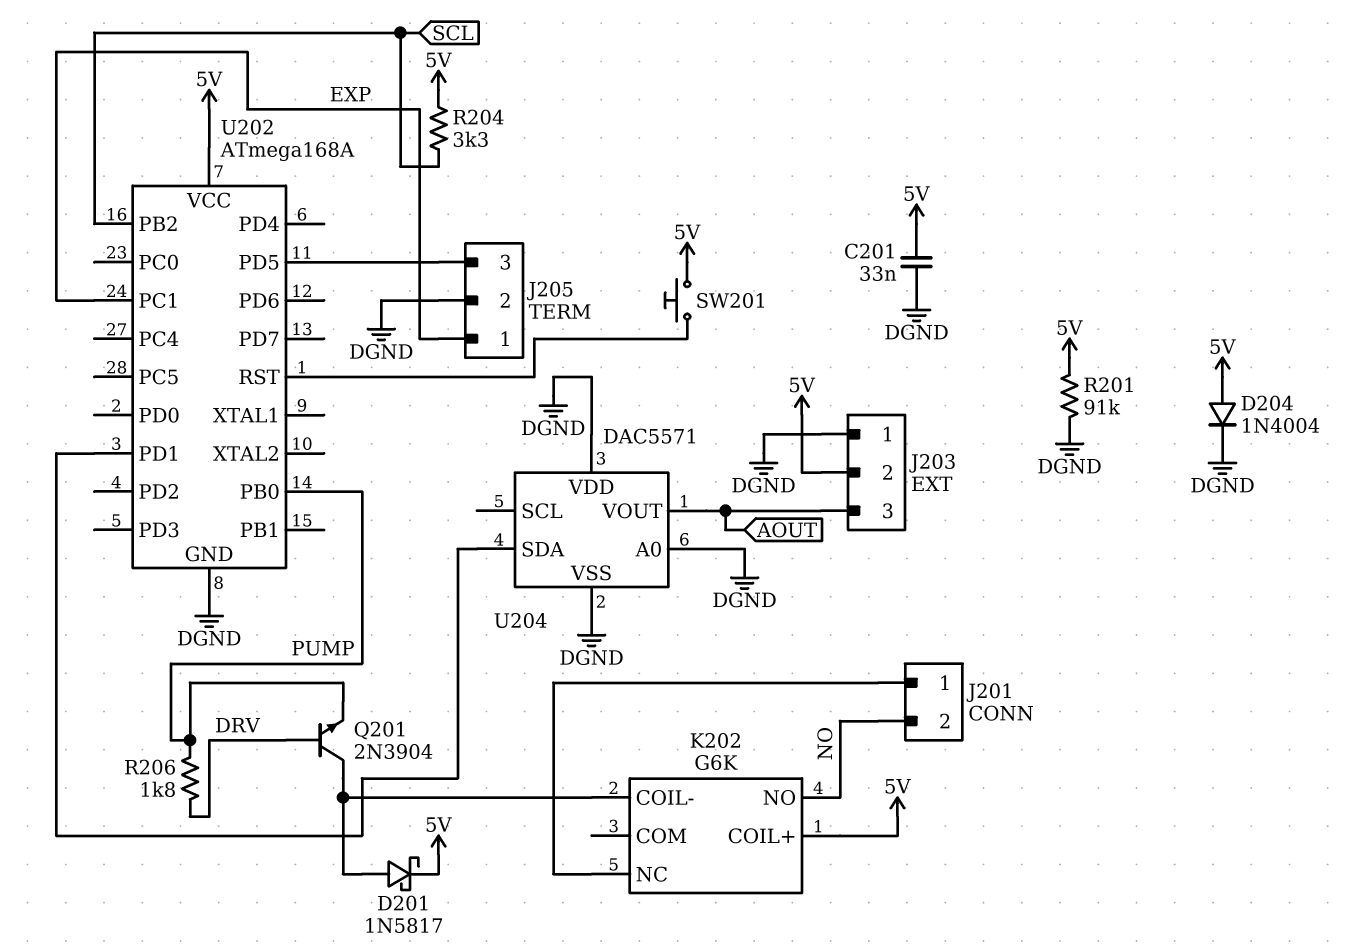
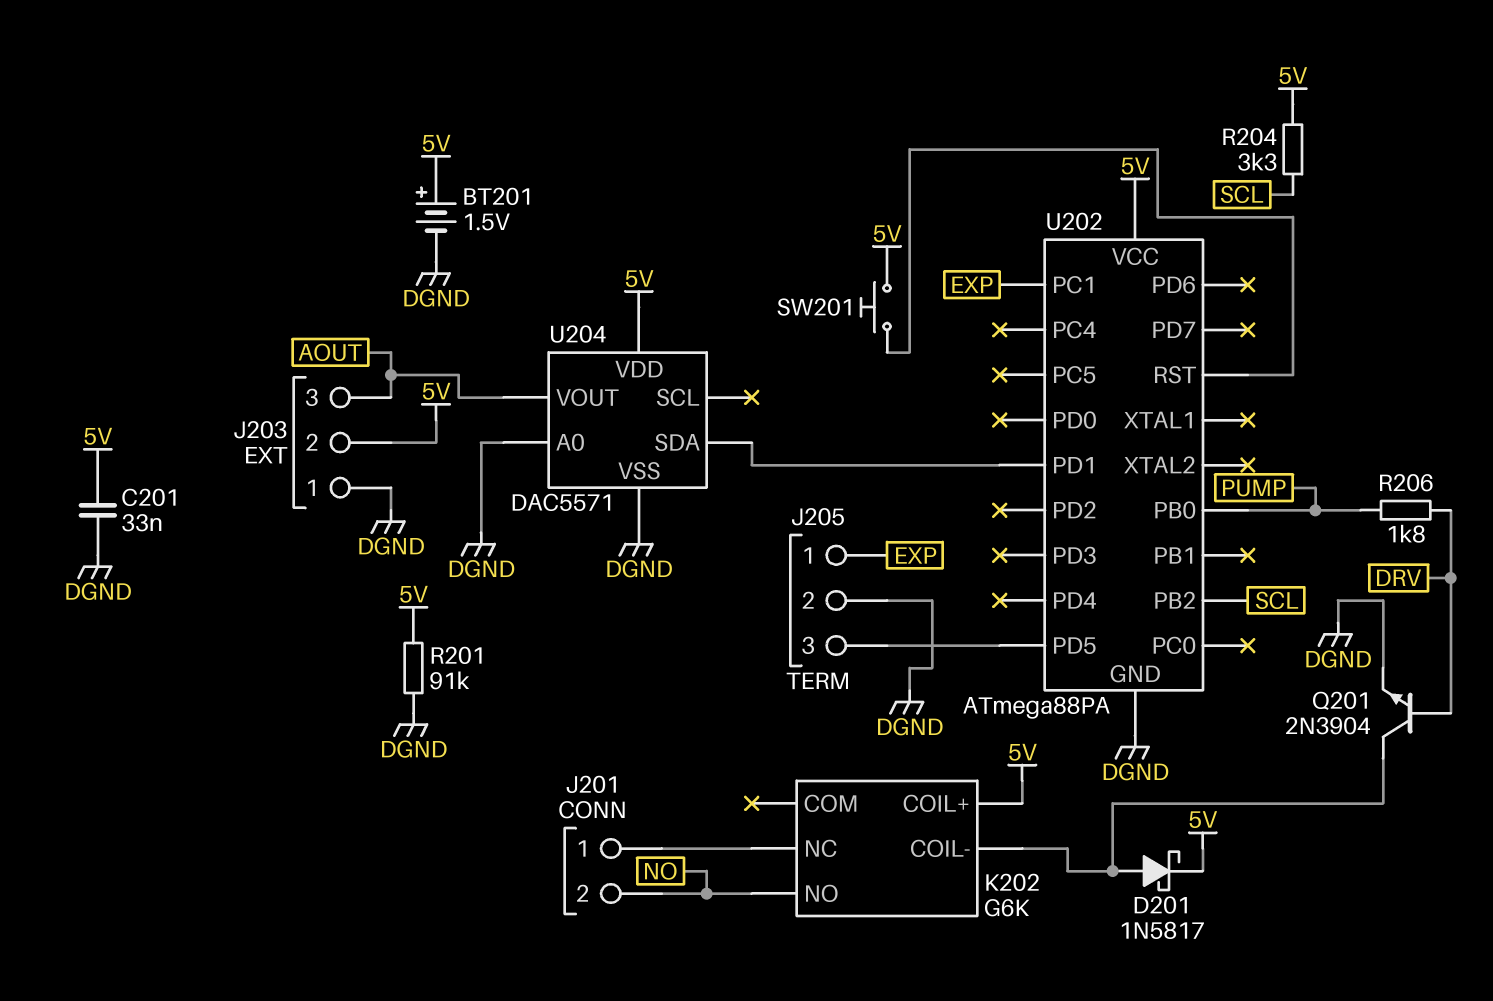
BT201: none -> 1.5V (plus 5V, minus DGND)
D204: diode 1N4004 (A 5V, K DGND) -> none
Q201: NPN 2N3904 (B DRV, C K202/COIL-, E PUMP) -> NPN 2N3904 (B DRV, C K202/COIL-, E DGND)
U202: ATmega168A -> ATmega88PA
U204 pin VDD: DGND -> 5V

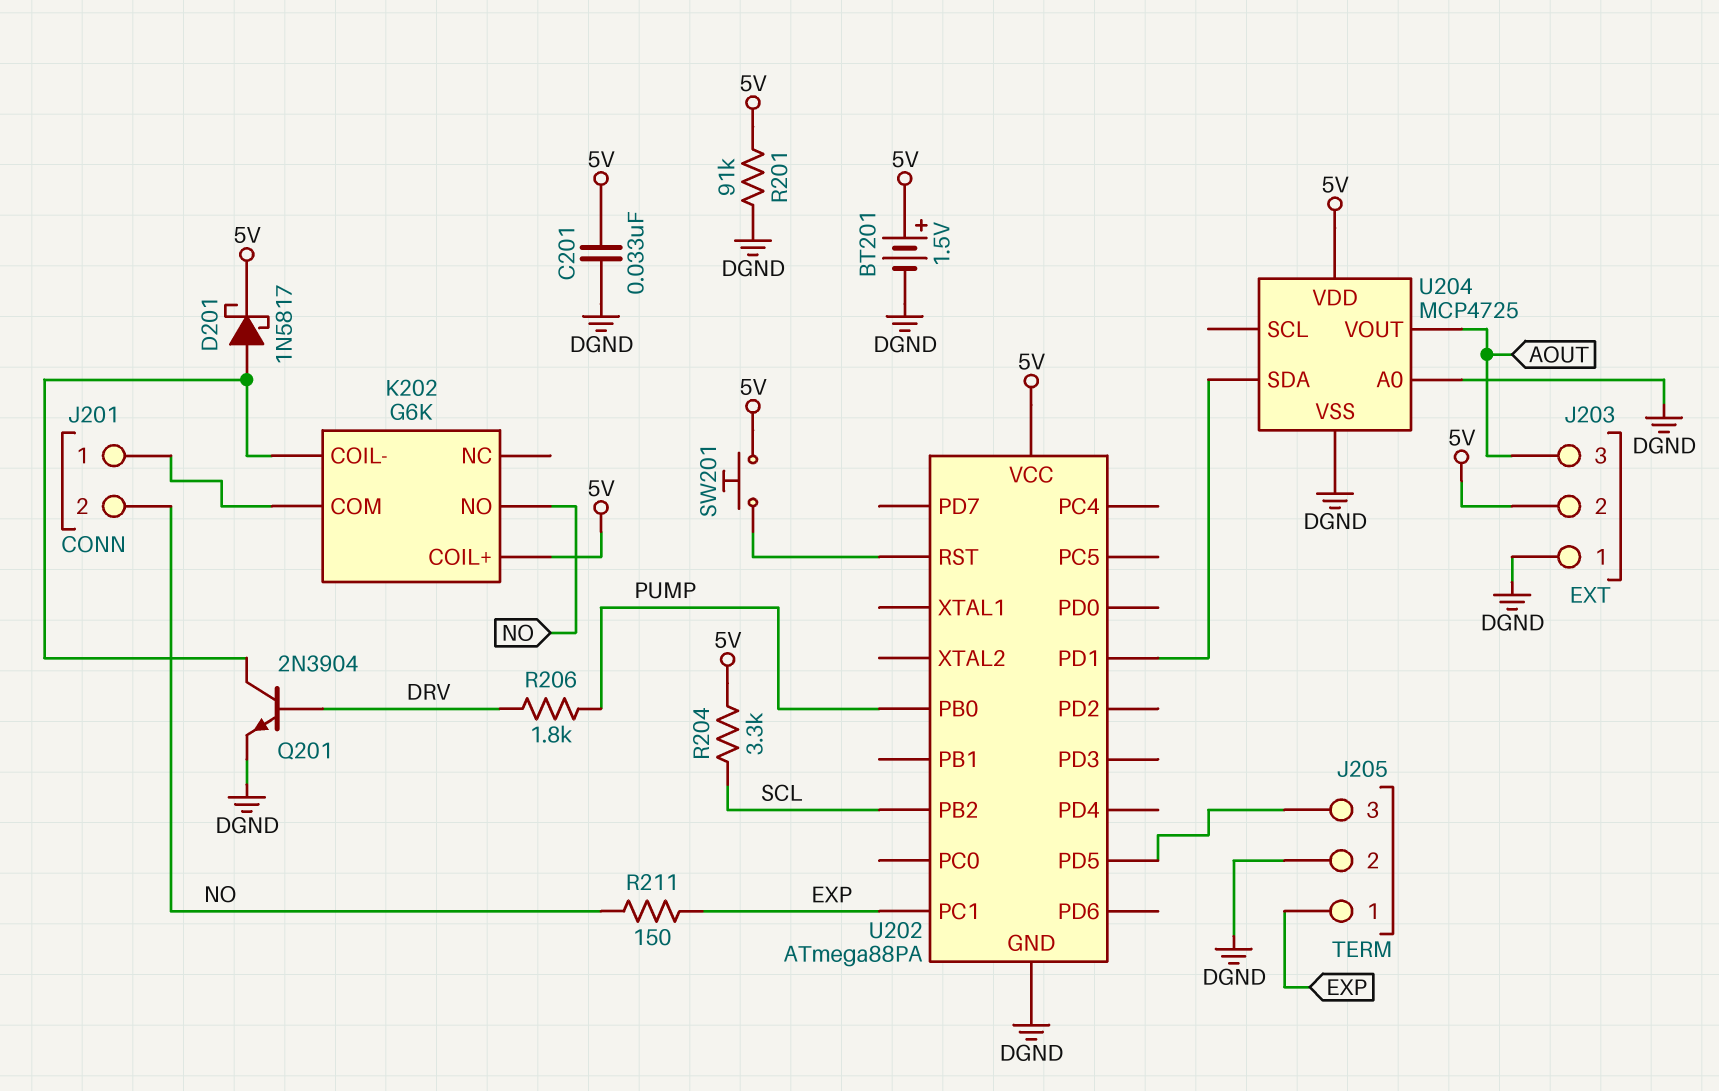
K202 pin COM: none -> J201/1
K202 pin NC: J201/1 -> none
R211: none -> 150 (EXP, NO)
U204: DAC5571 -> MCP4725

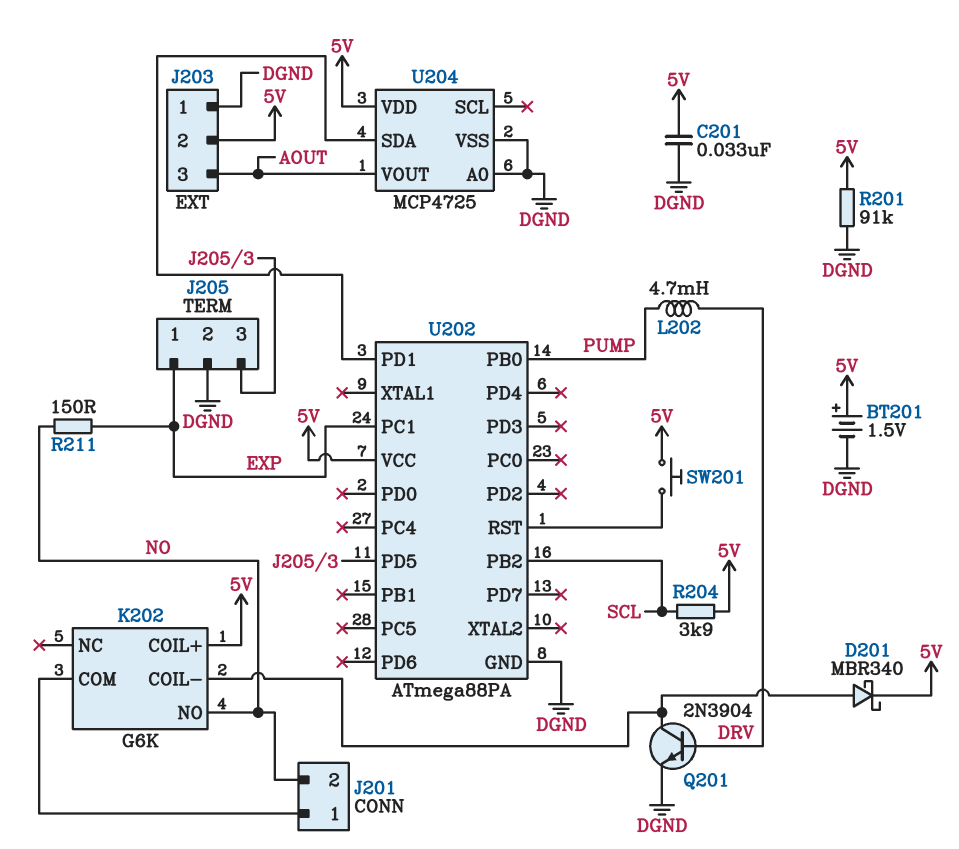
D201: schottky 1N5817 (A K202/COIL-, K 5V) -> schottky MBR340 (A K202/COIL-, K 5V)
L202: none -> 4.7mH (DRV, PUMP)
R204: 3.3k (5V, SCL) -> 3.9k (5V, SCL)
R206: 1.8k (DRV, PUMP) -> none

